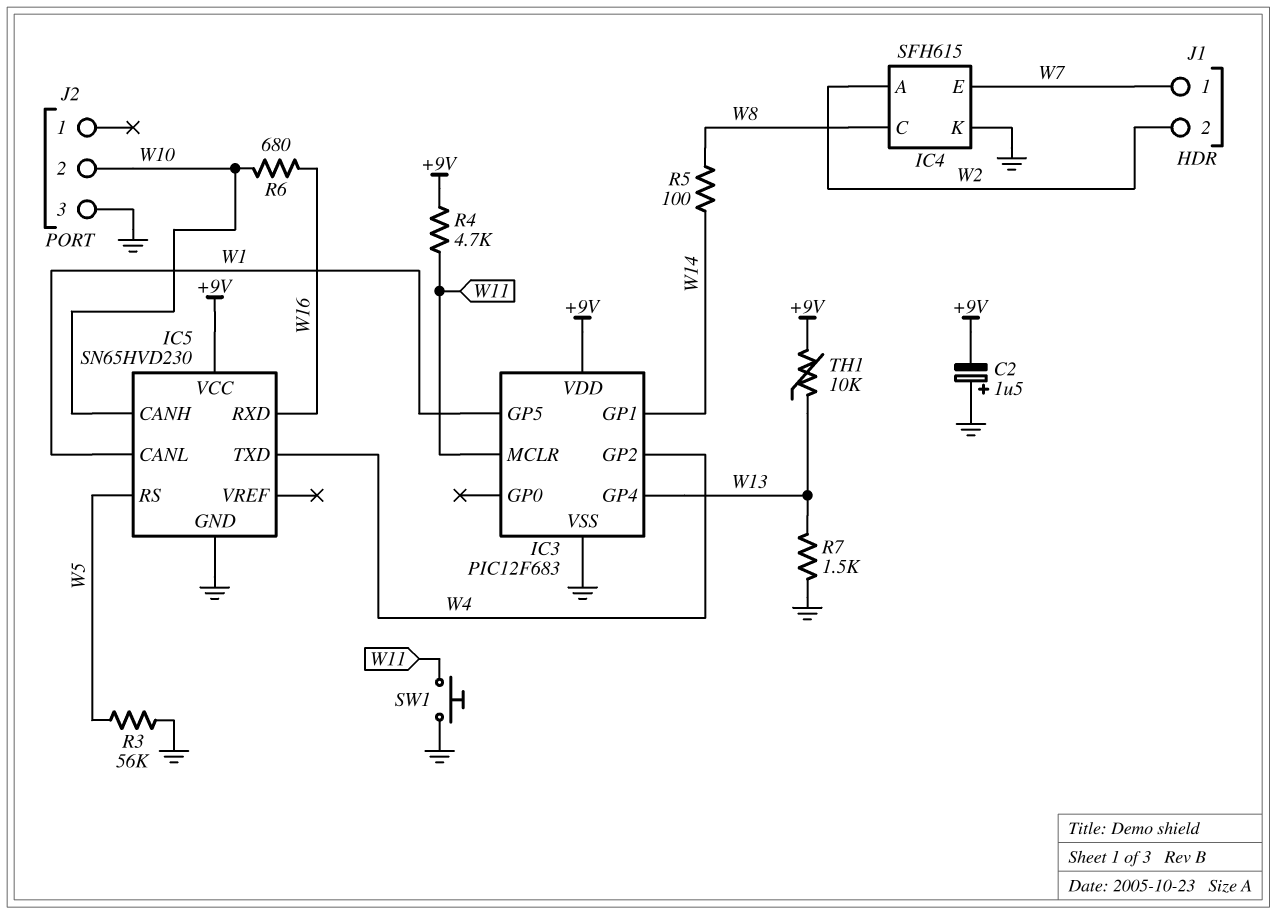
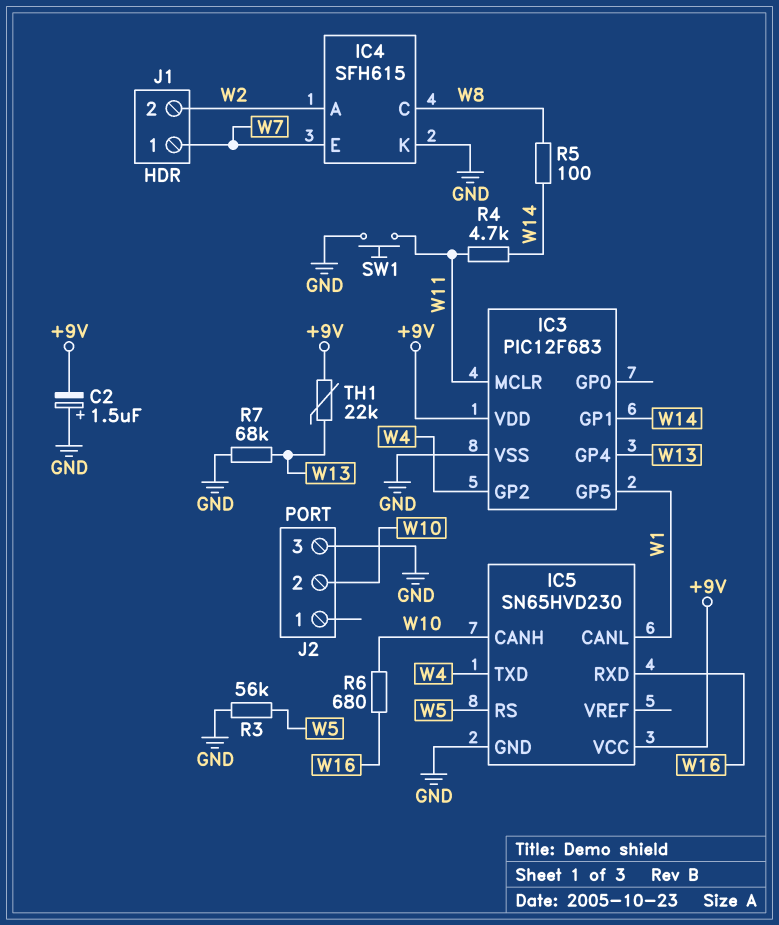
R4: 4.7k (+9V, W11) -> 4.7k (W11, W14)
R7: 1.5k (GND, W13) -> 68k (GND, W13)
TH1: 10k (+9V, W13) -> 22k (+9V, W13)

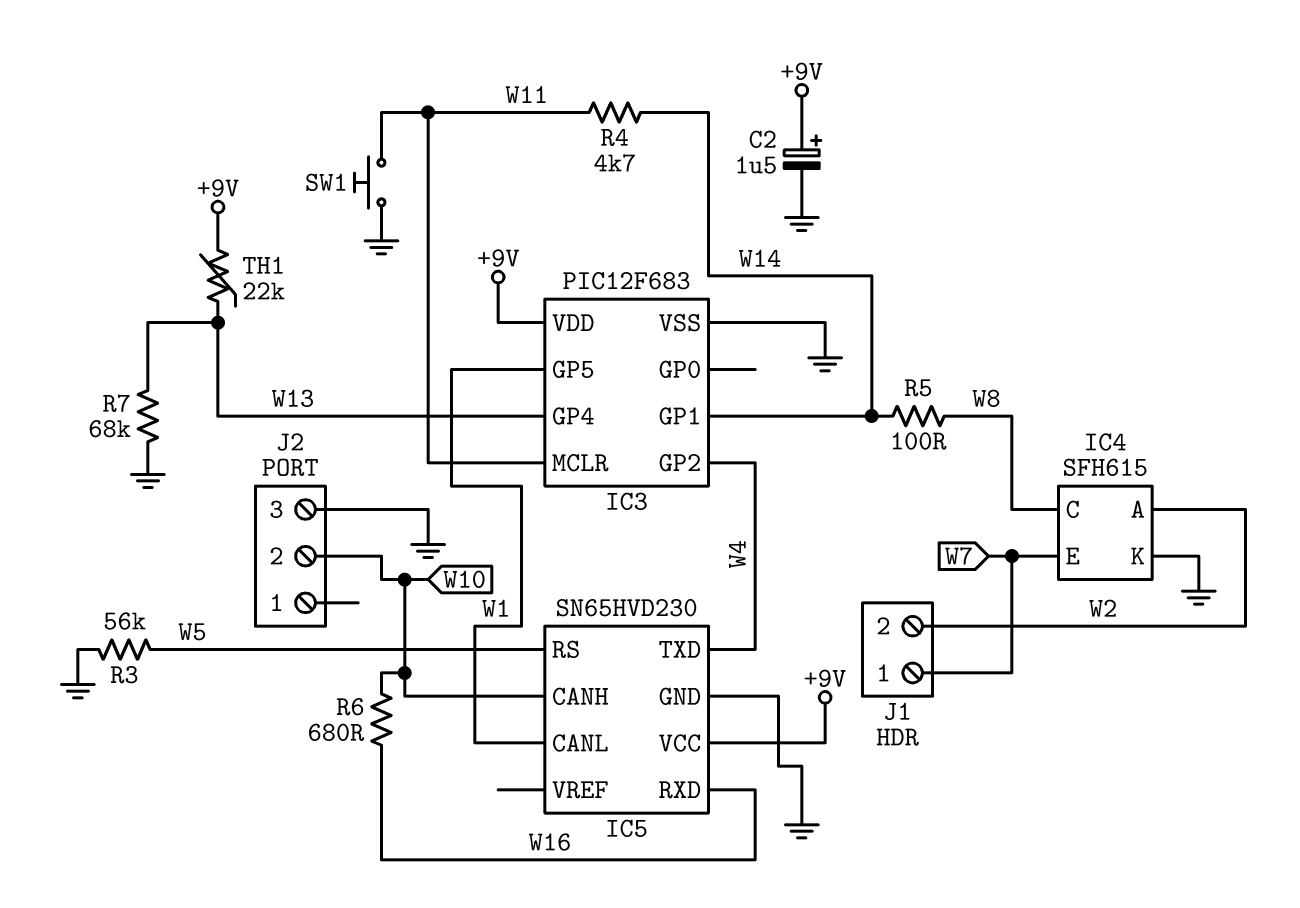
C2: 1.5uF (plus GND, minus +9V) -> 1.5uF (plus +9V, minus GND)

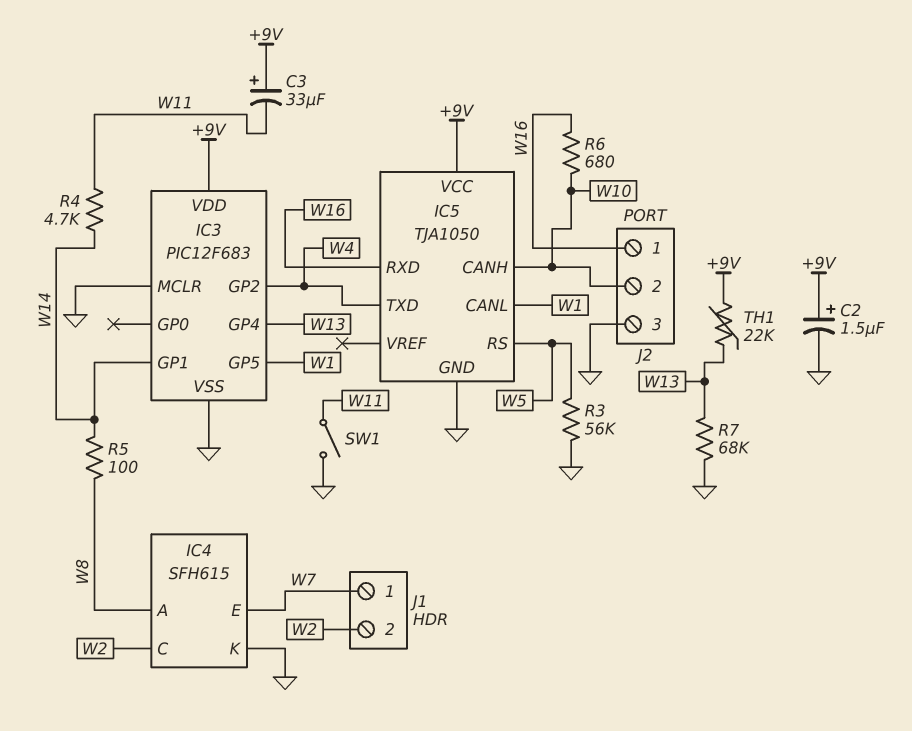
C3: none -> 33uF (plus +9V, minus W11)
IC3 pin MCLR: W11 -> GND
IC4 pin A: W2 -> W8
IC4 pin C: W8 -> W2
IC5: SN65HVD230 -> TJA1050
J2 pin 1: none -> W16
SW1: button (GND, W11) -> switch (GND, W11)

